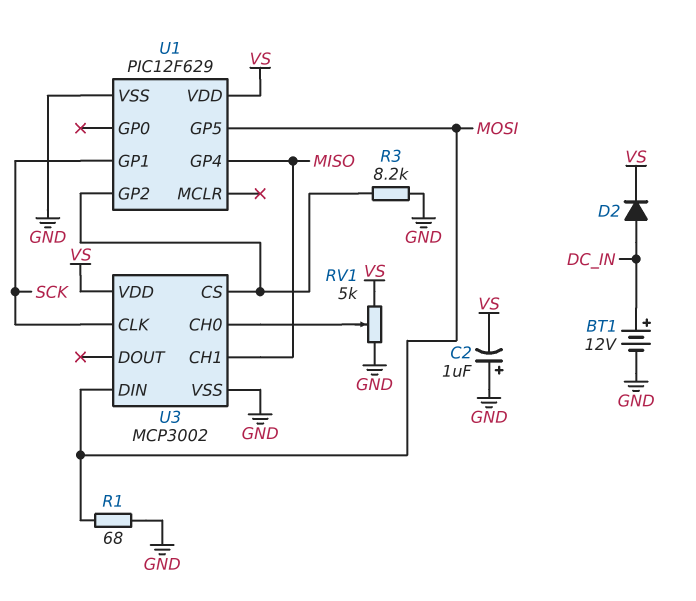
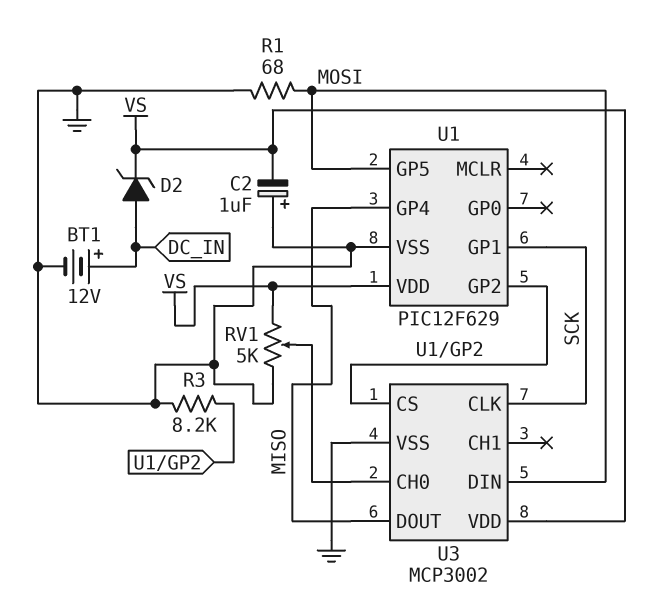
D2: diode (A DC_IN, K VS) -> zener (A DC_IN, K VS)
U3 pin CH1: MISO -> none
U3 pin DOUT: none -> MISO

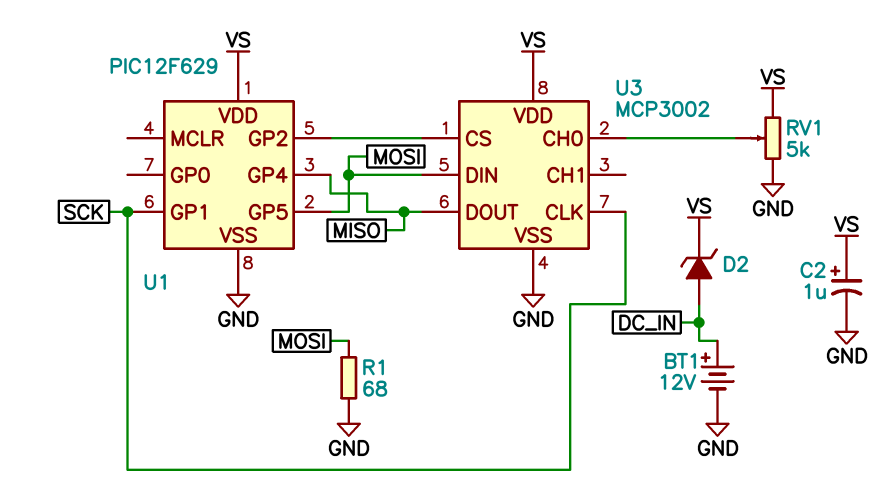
C2: 1uF (plus GND, minus VS) -> 1uF (plus VS, minus GND)
R3: 8.2k (GND, U1/GP2) -> none

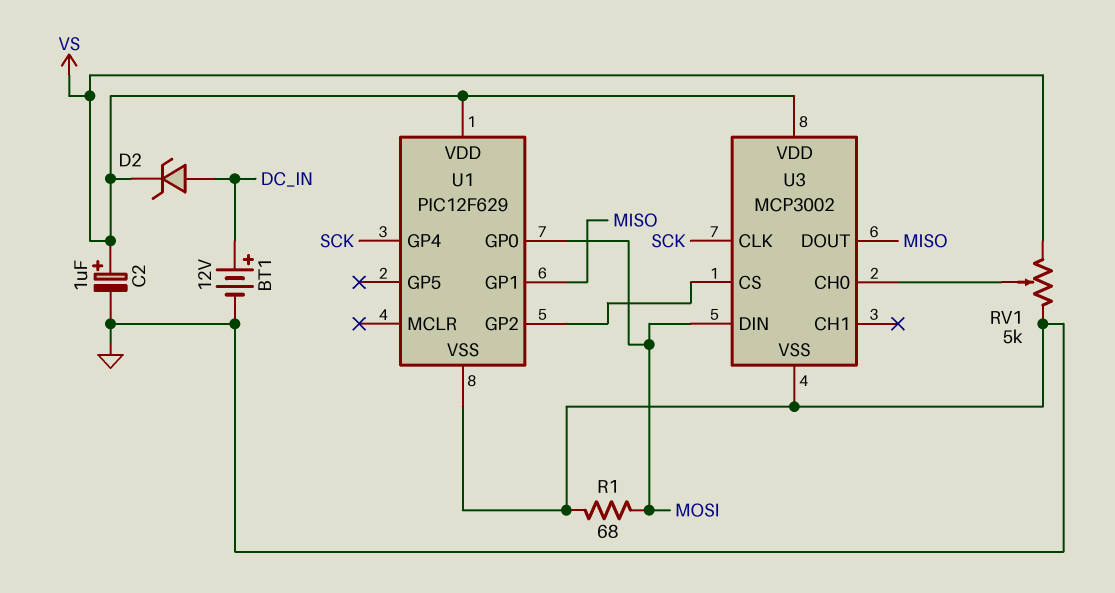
U1 pin GP0: none -> MOSI
U1 pin GP1: SCK -> MISO
U1 pin GP4: MISO -> SCK
U1 pin GP5: MOSI -> none

